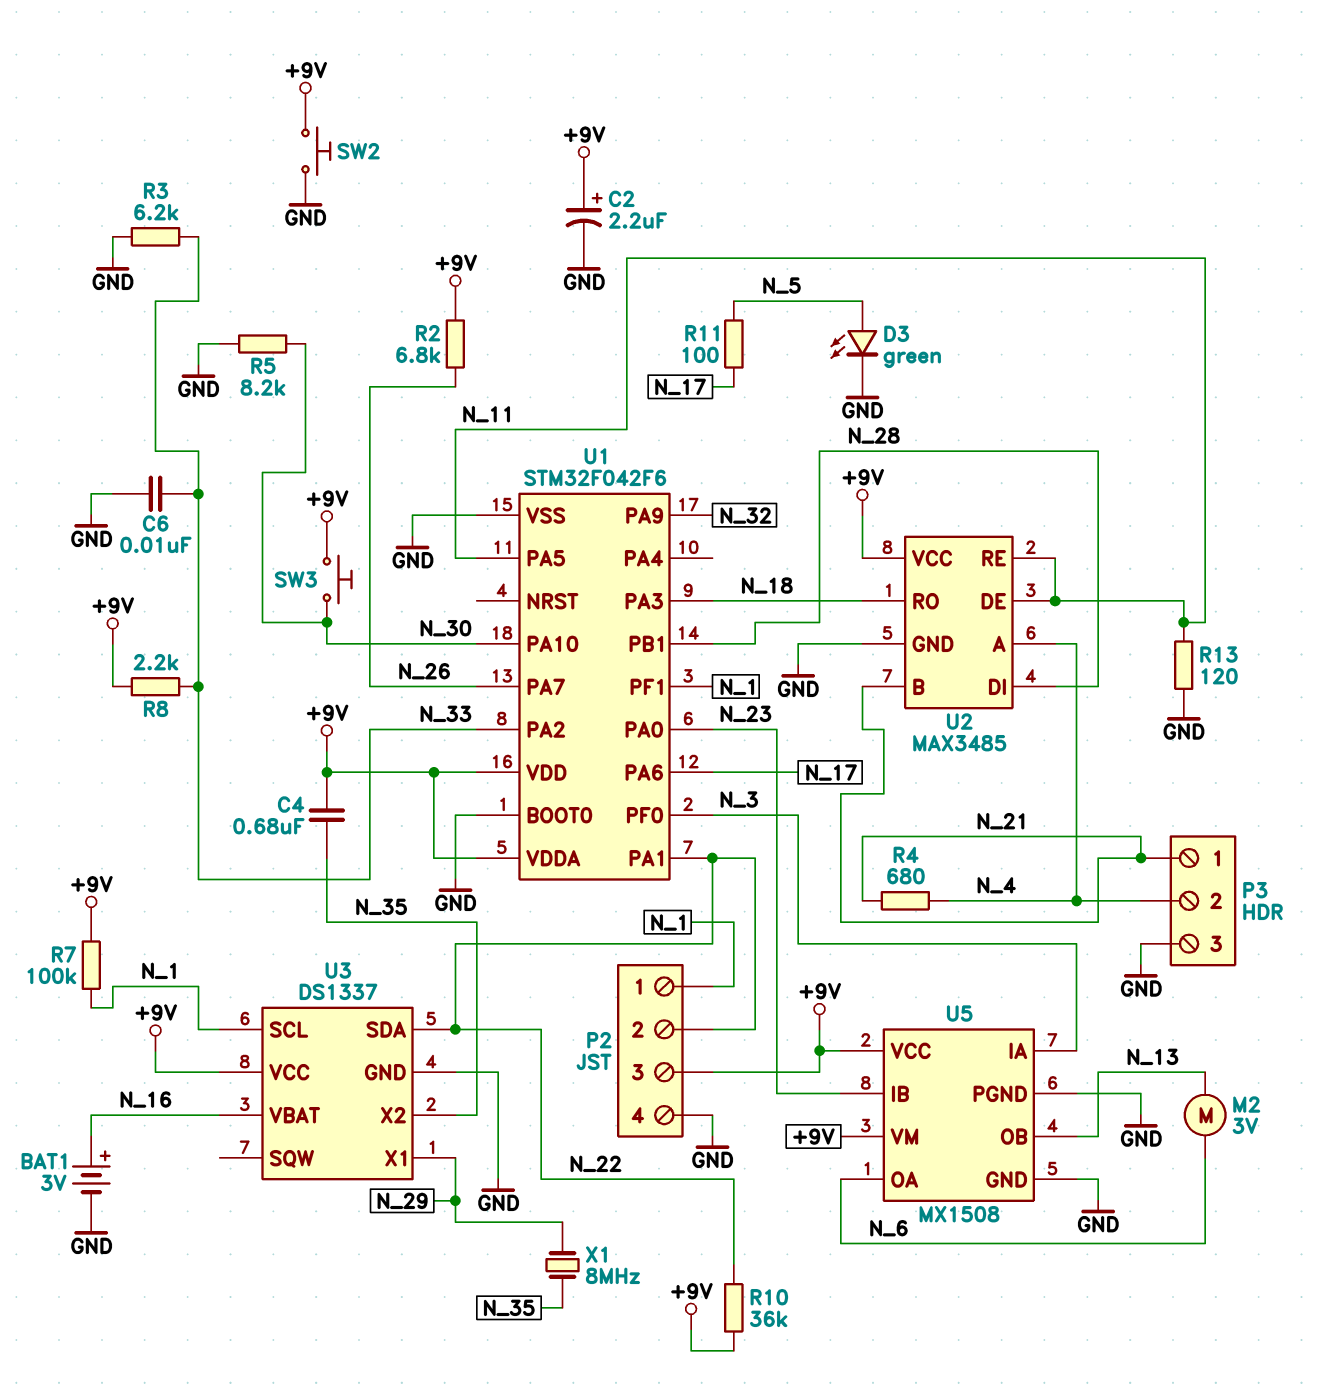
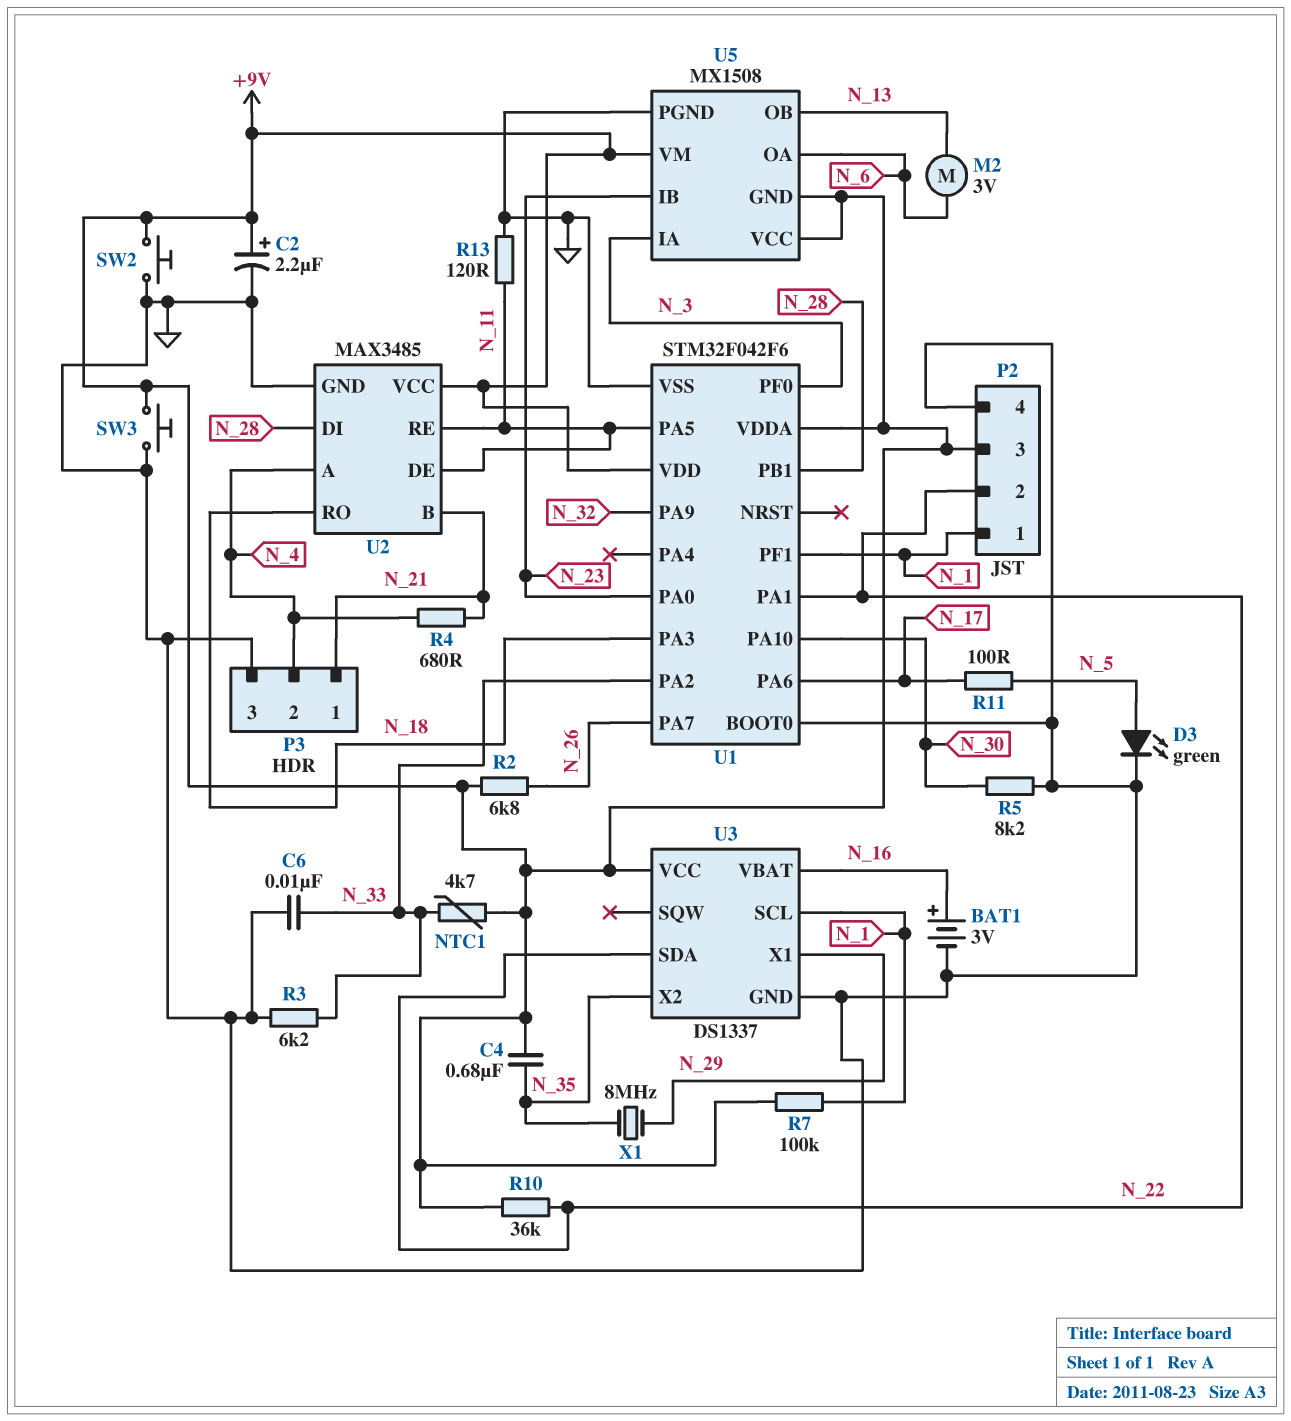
NTC1: none -> 4.7k (+9V, N_33)
R8: 2.2k (+9V, N_33) -> none
SW3: button (+9V, N_30) -> button (+9V, GND)
U5 pin GND: GND -> +9V

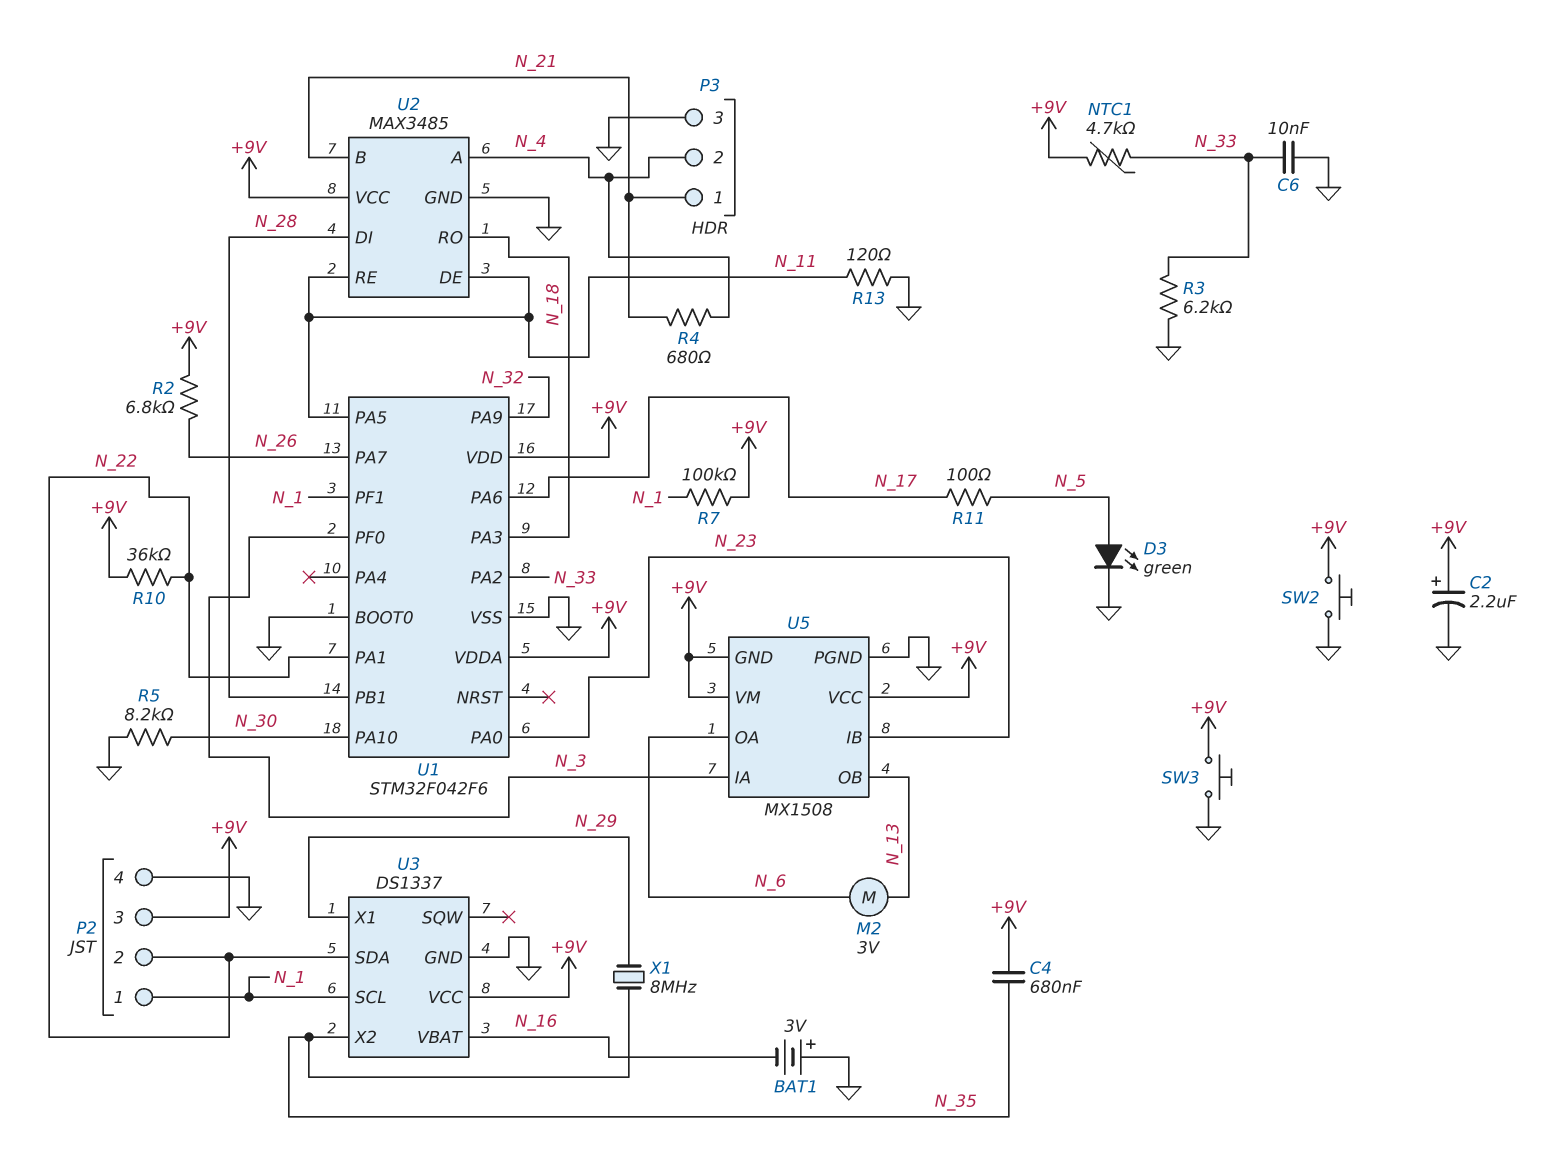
BAT1: 3V (plus N_16, minus GND) -> 3V (plus GND, minus N_16)

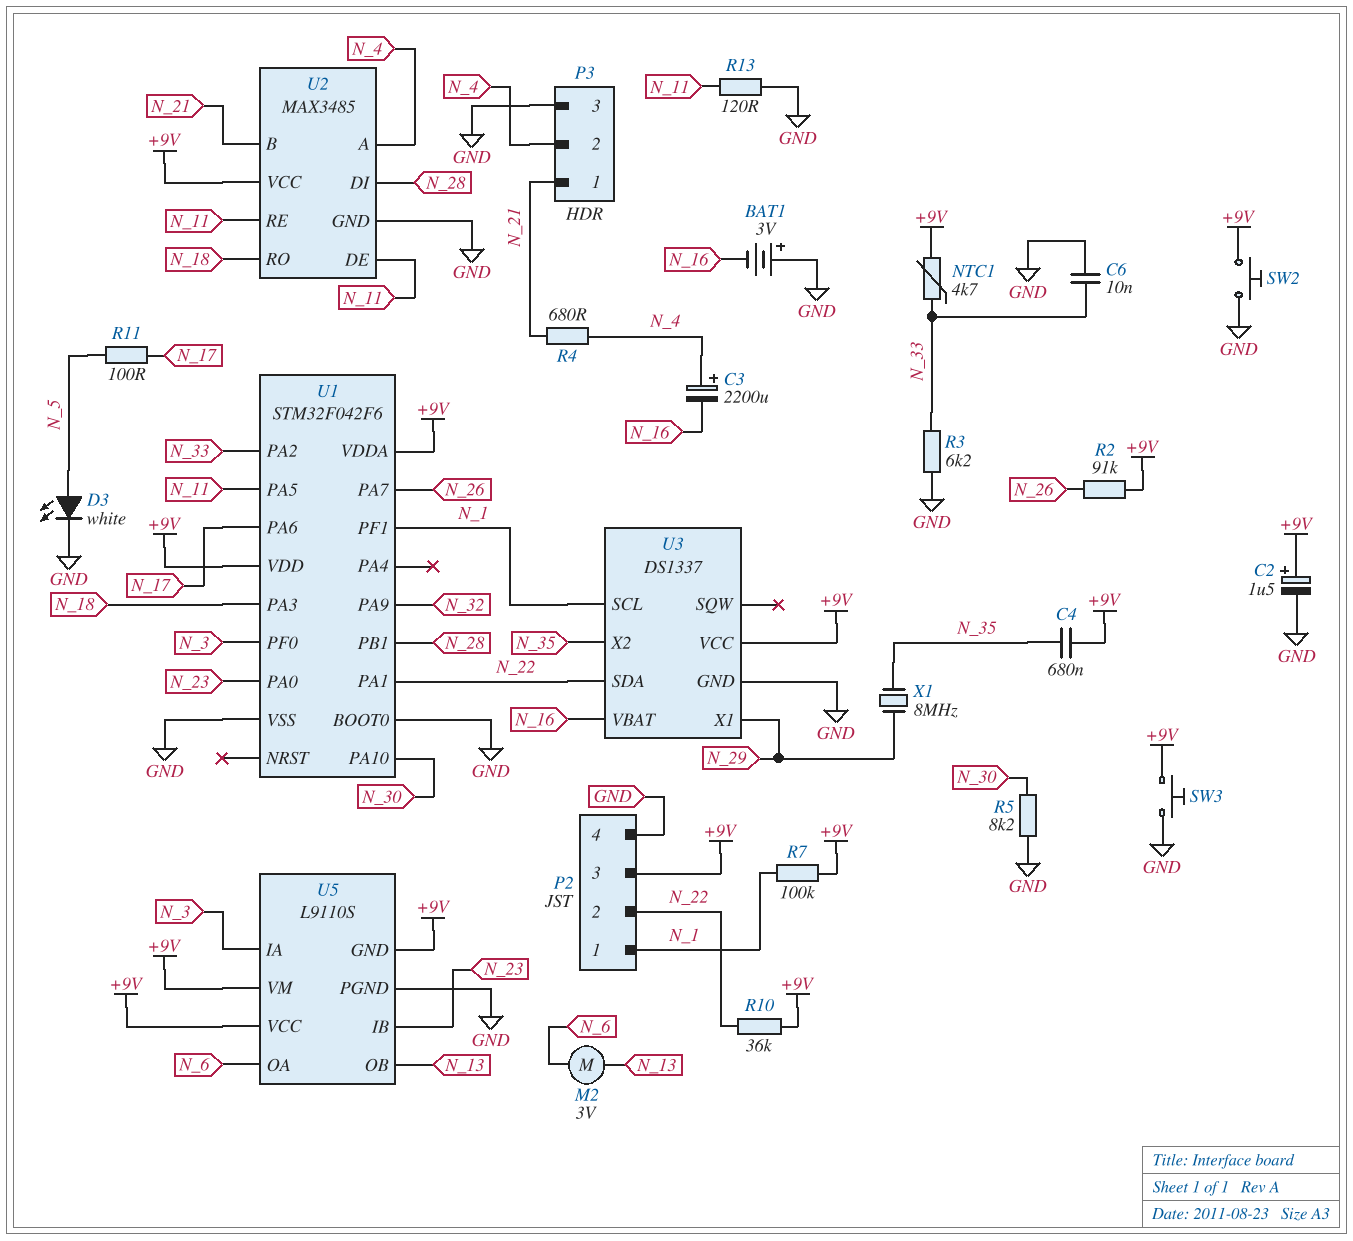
C2: 2.2uF (plus +9V, minus GND) -> 1.5uF (plus +9V, minus GND)
C3: none -> 2200uF (plus N_4, minus N_16)
D3: LED green (A N_5, K GND) -> LED white (A N_5, K GND)
R2: 6.8k (+9V, N_26) -> 91k (+9V, N_26)
U5: MX1508 -> L9110S

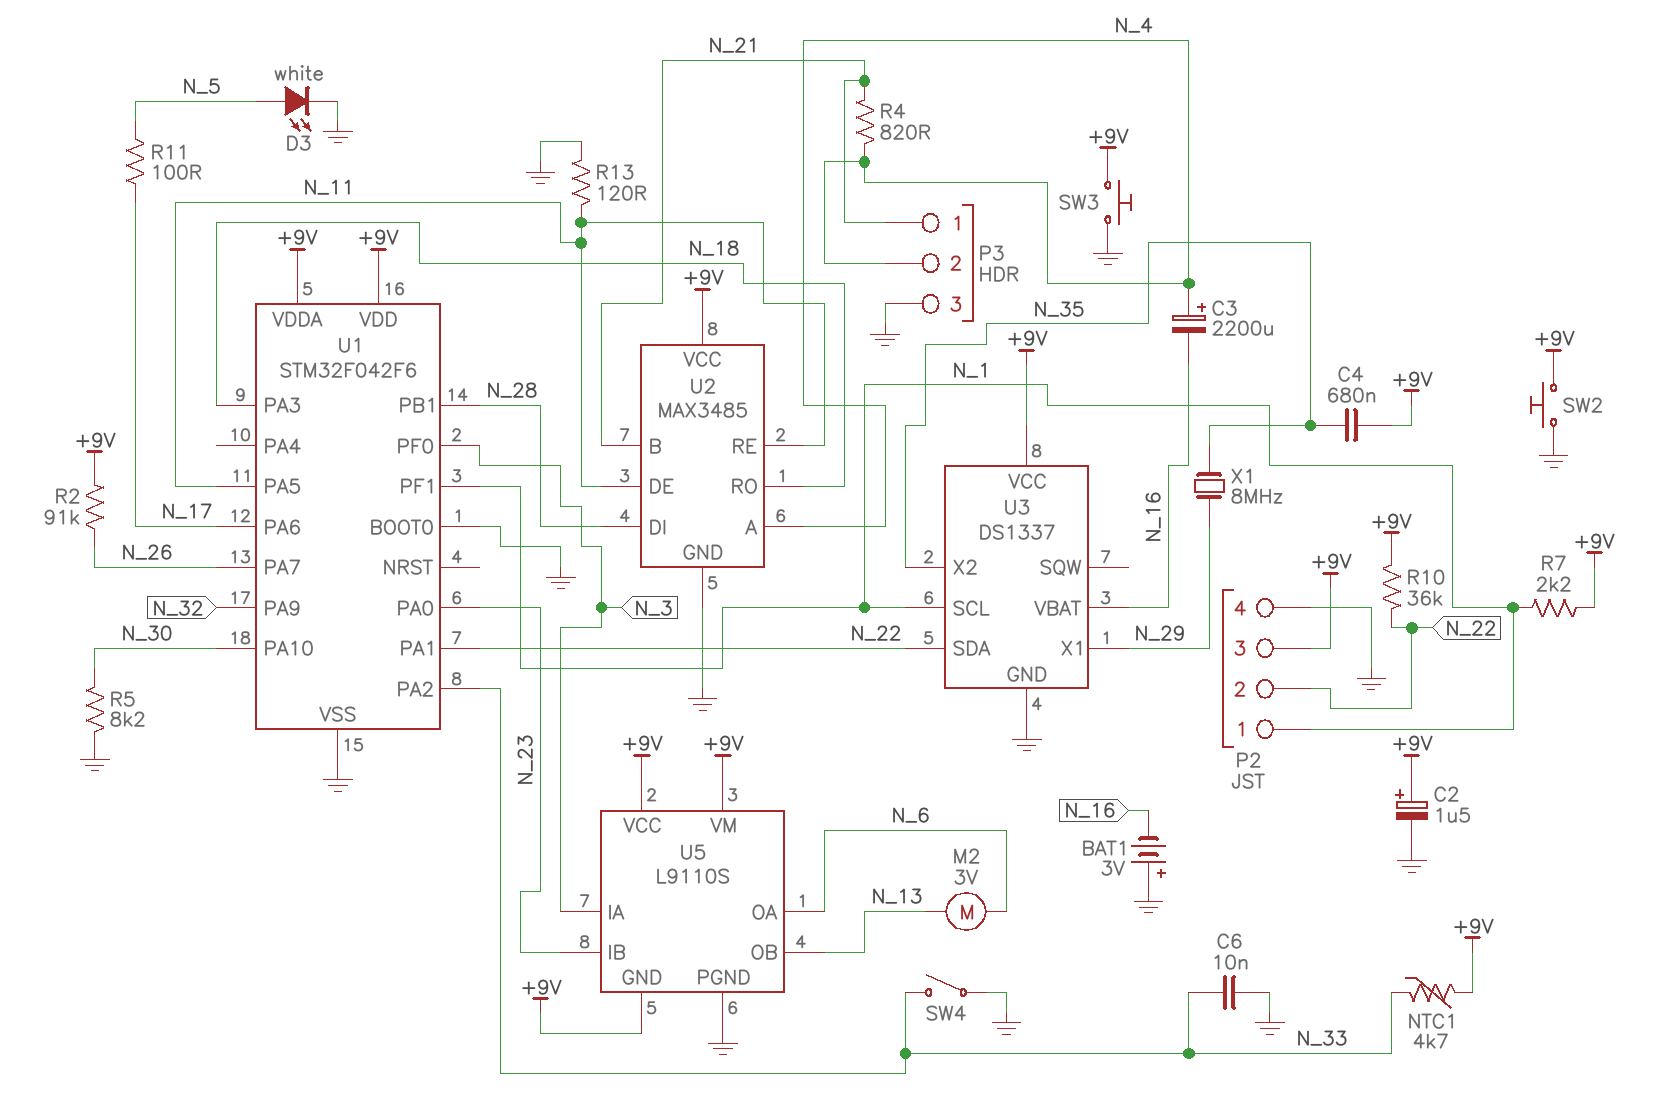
R3: 6.2k (GND, N_33) -> none
R4: 680 (N_4, N_21) -> 820 (N_4, N_21)
R7: 100k (+9V, N_1) -> 2.2k (+9V, N_1)
SW4: none -> switch (GND, N_33)

